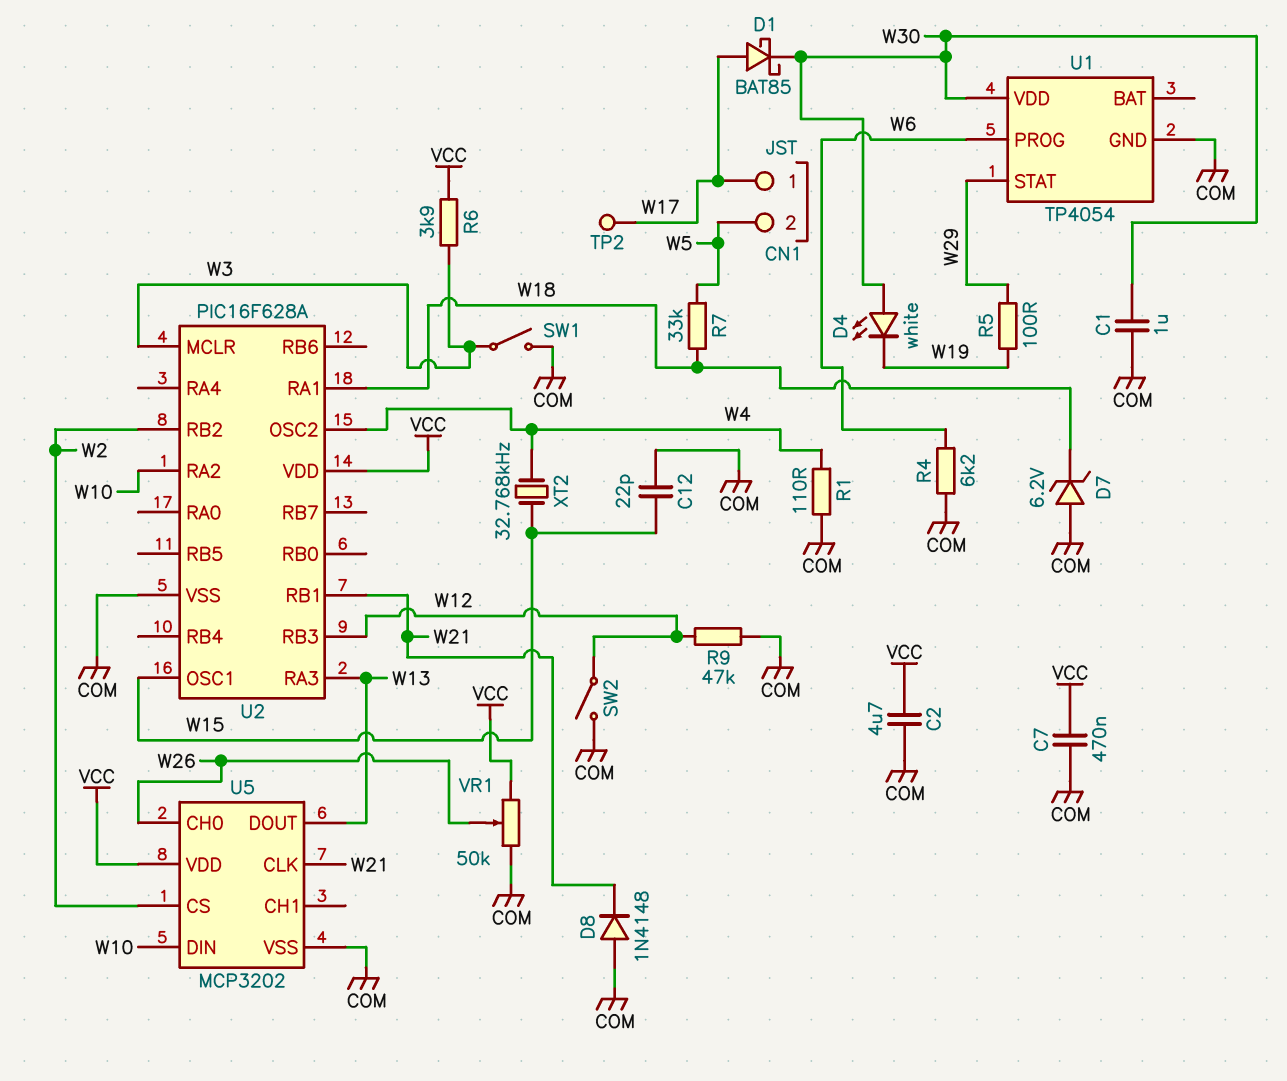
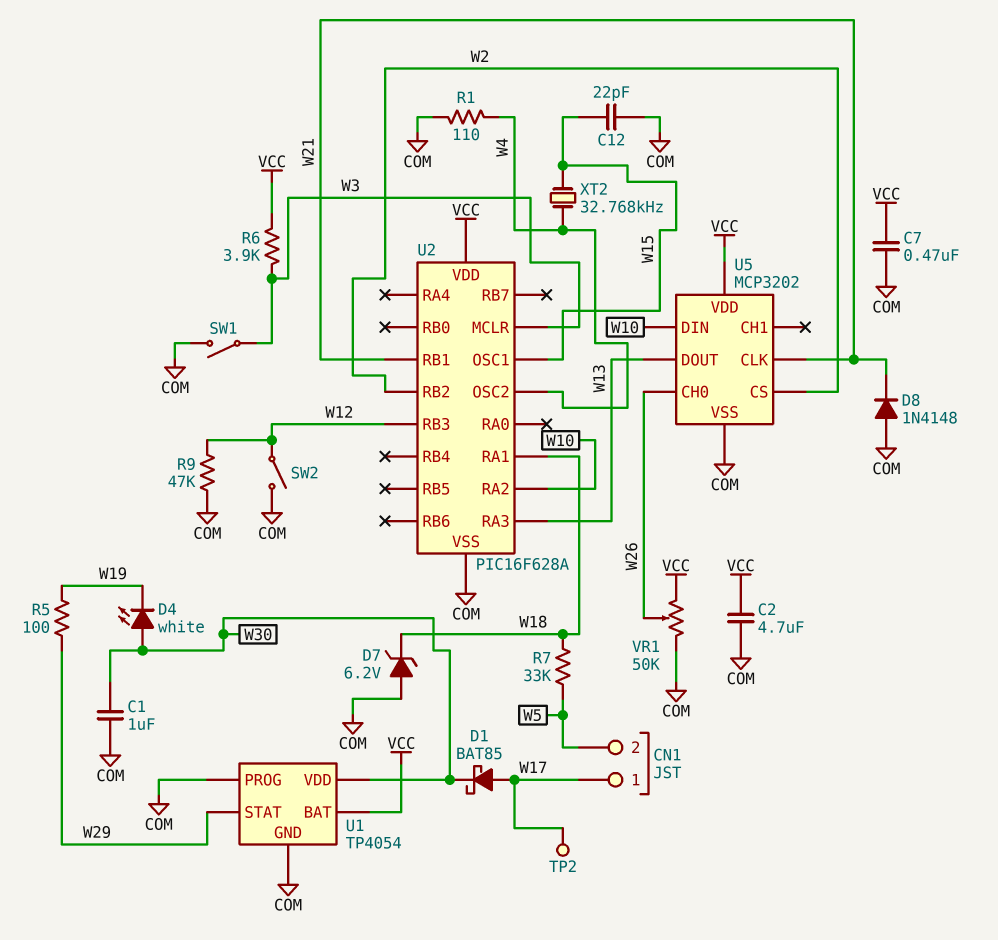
R4: 6.2k (COM, W6) -> none
U1 pin BAT: none -> VCC
U1 pin PROG: W6 -> COM

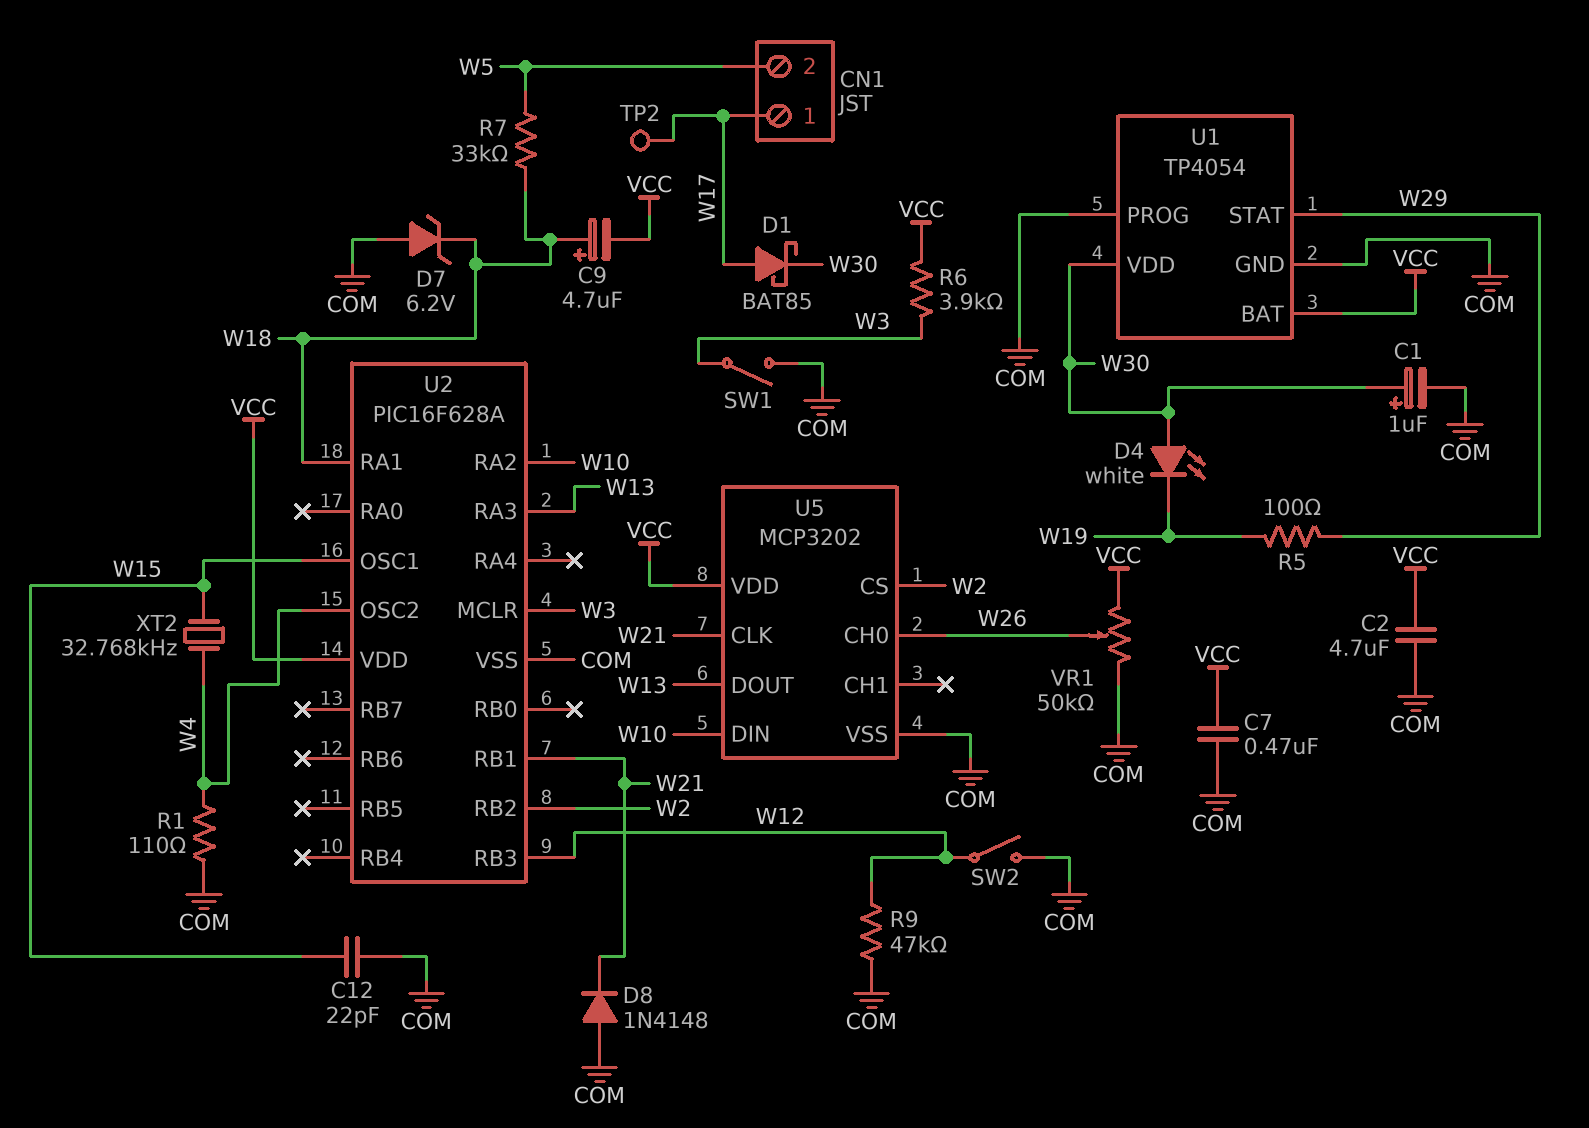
C1: 1uF (COM, W30) -> 1uF (plus W30, minus COM)
C9: none -> 4.7uF (plus W18, minus VCC)

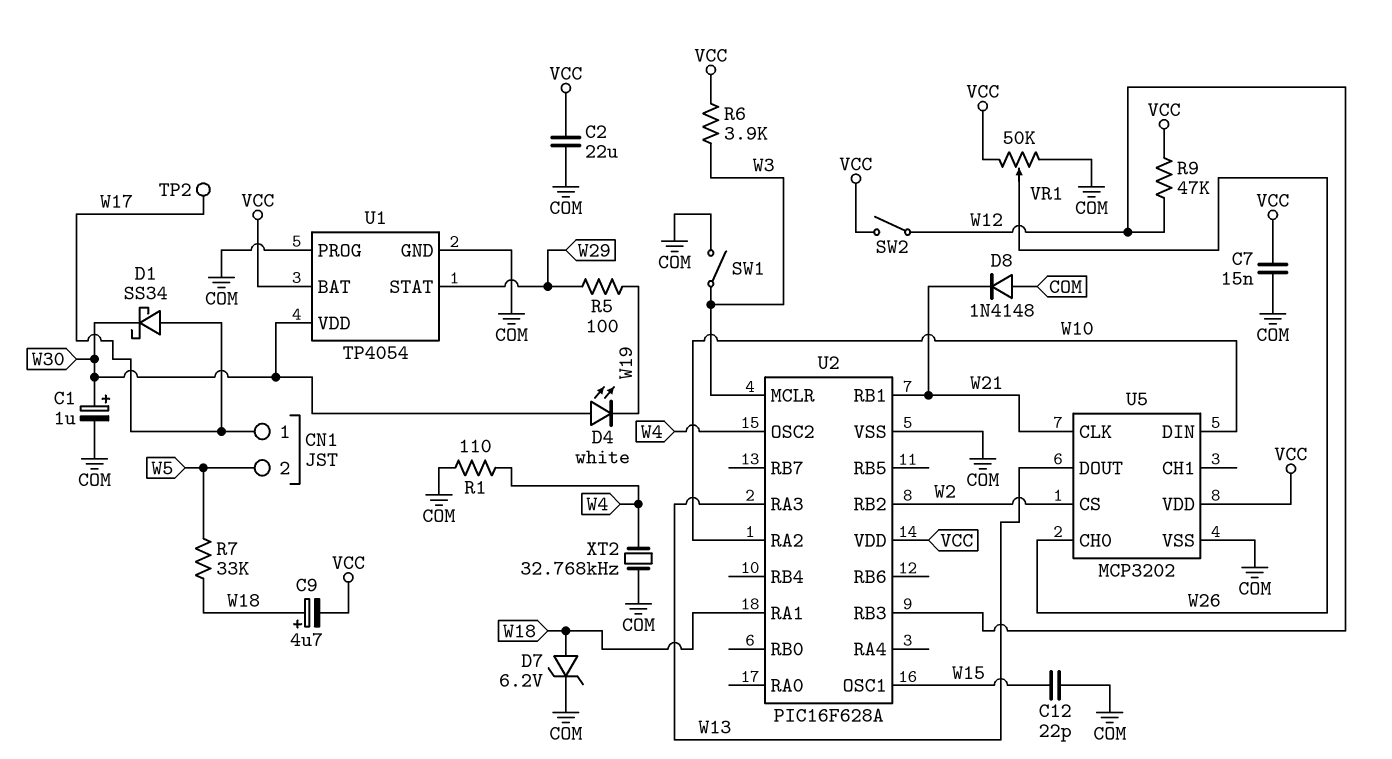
C2: 4.7uF (COM, VCC) -> 22uF (COM, VCC)
C7: 470nF (COM, VCC) -> 15nF (COM, VCC)
D1: schottky BAT85 (A W17, K W30) -> schottky SS34 (A W17, K W30)
D7: zener 6.2V (A COM, K W18) -> zener 6.2V (A W18, K COM)
R9: 47k (COM, W12) -> 47k (VCC, W12)
SW2: switch (COM, W12) -> switch (VCC, W12)
XT2: 32.768kHz (W4, W15) -> 32.768kHz (COM, W4)

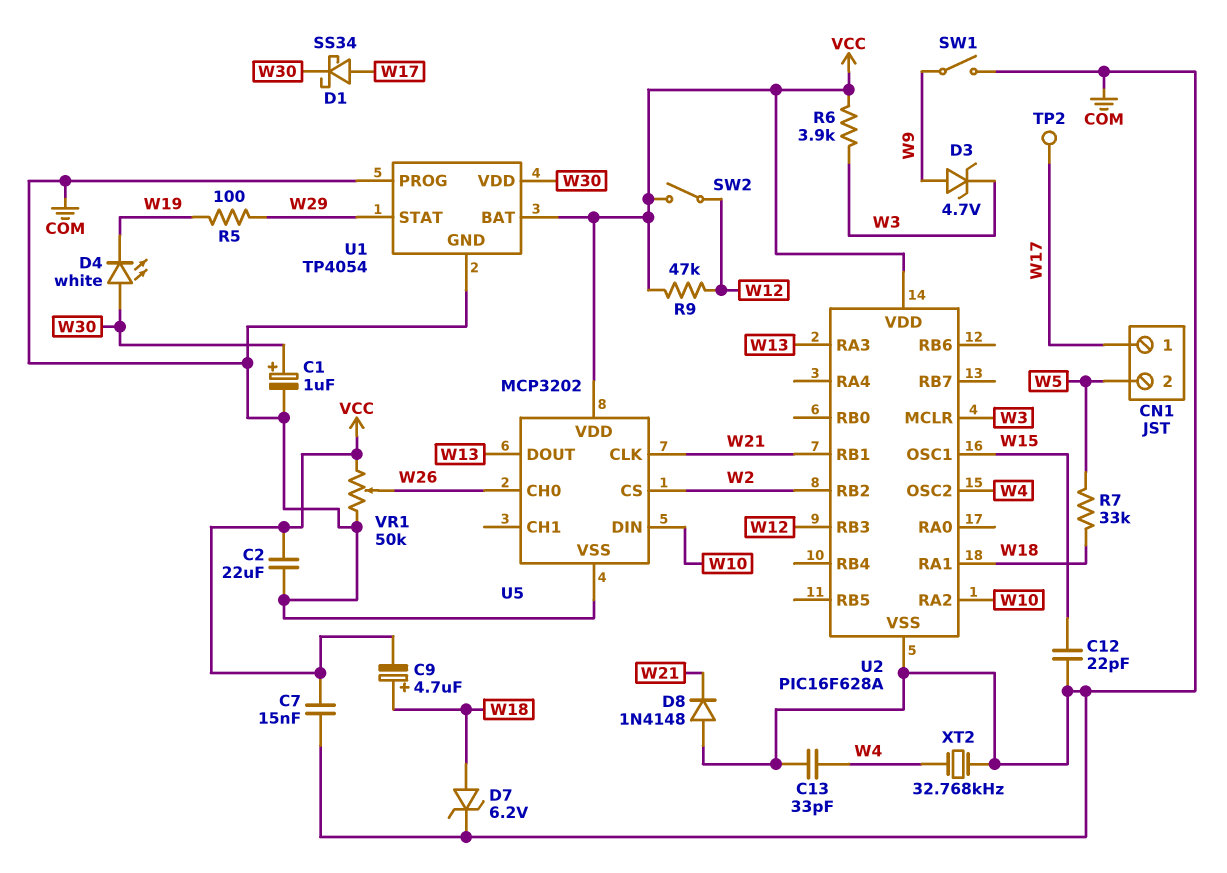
C13: none -> 33pF (COM, W4)
D3: none -> zener 4.7V (A W9, K W3)
R1: 110 (COM, W4) -> none
SW1: switch (COM, W3) -> switch (COM, W9)

